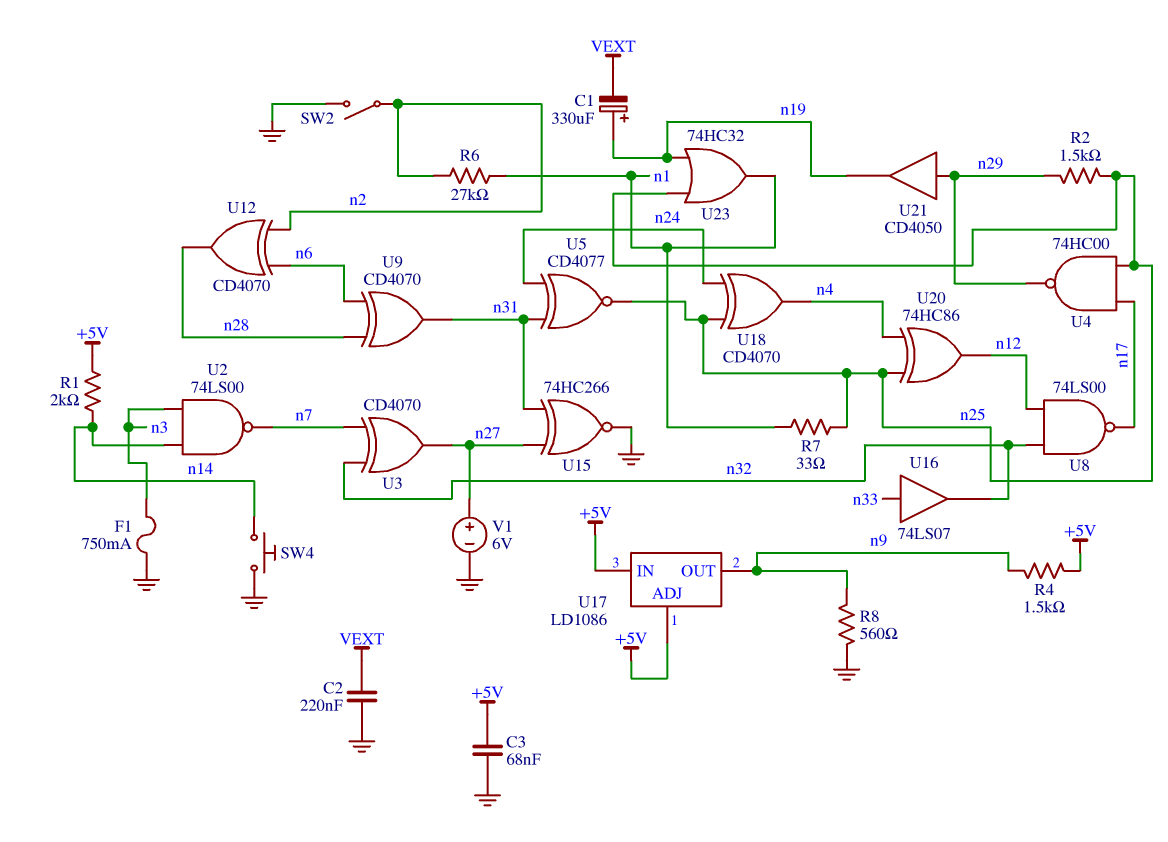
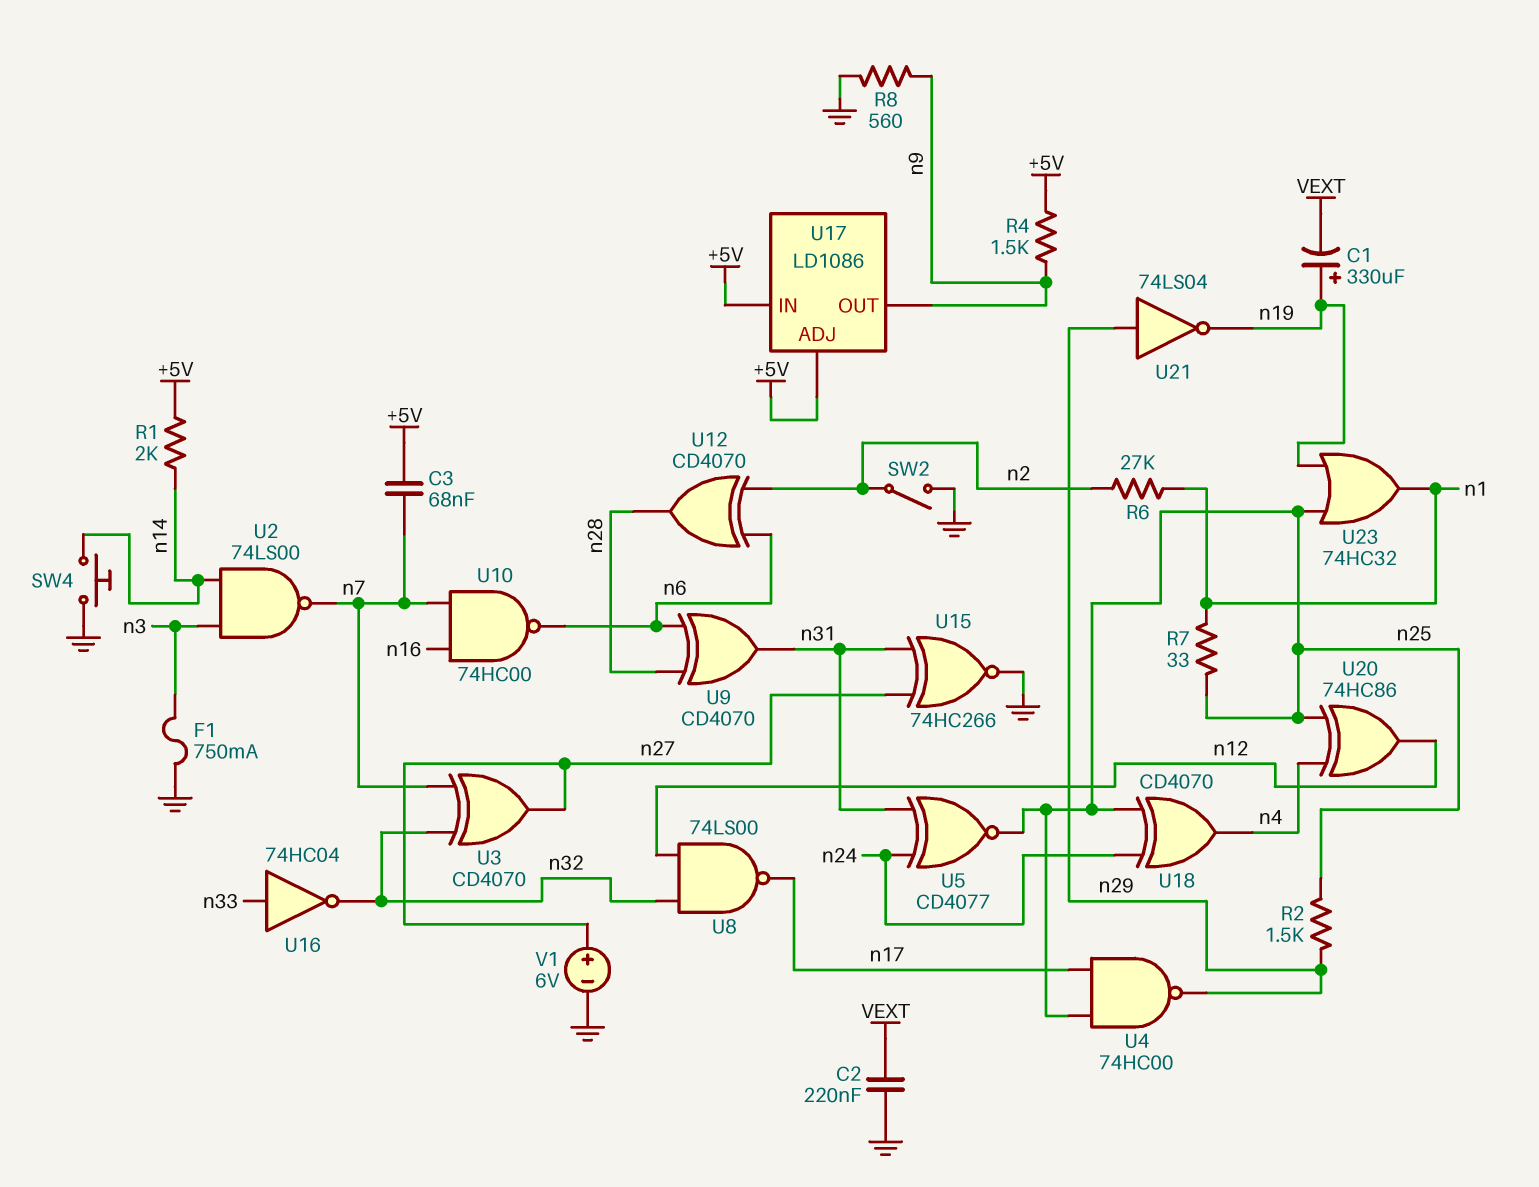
C3: 68nF (+5V, GND) -> 68nF (+5V, n7)
U10: none -> NAND 74HC00 (in n7, in n16, out n6)
U16: buffer 74LS07 (in n33, out n32) -> NOT 74HC04 (in n33, out n32)
U21: buffer CD4050 (in n29, out n19) -> NOT 74LS04 (in n29, out n19)

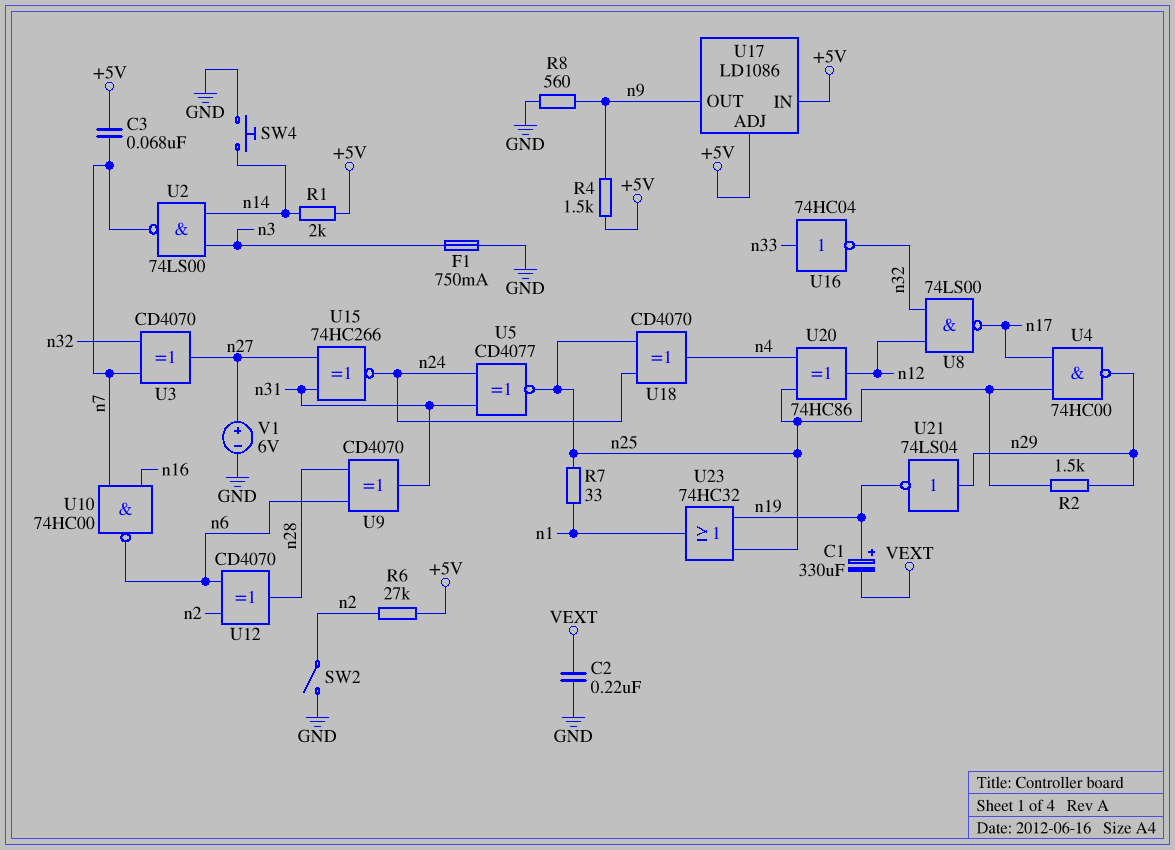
R6: 27k (n1, n2) -> 27k (+5V, n2)
U15: XNOR 74HC266 (in n27, in n31, out GND) -> XNOR 74HC266 (in n27, in n31, out n24)

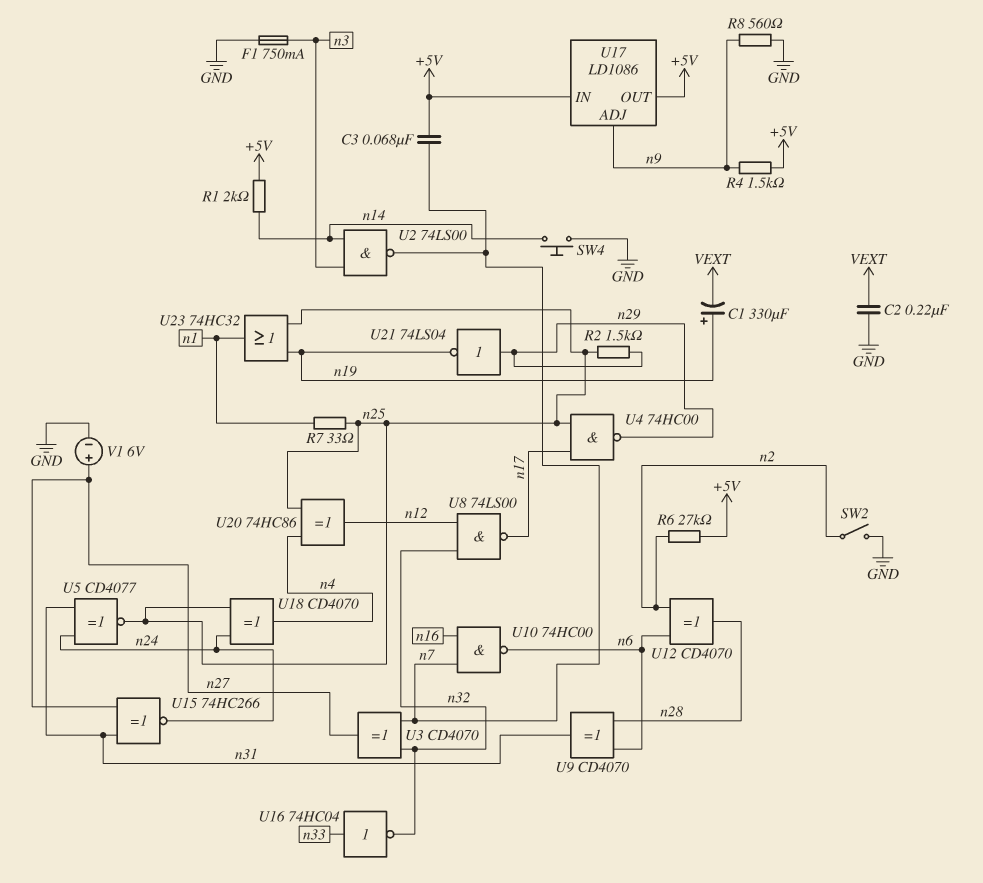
U17 pin ADJ: +5V -> n9
U17 pin OUT: n9 -> +5V

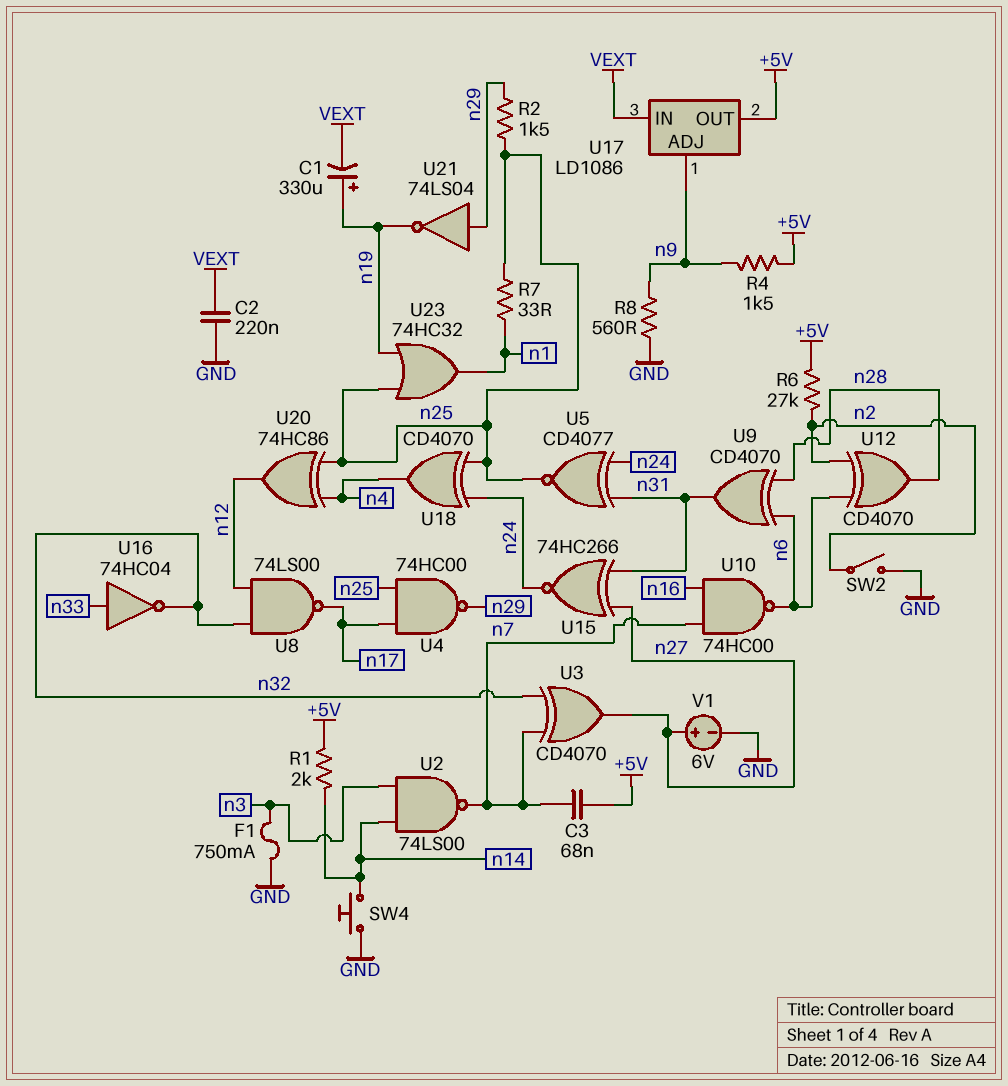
U17 pin IN: +5V -> VEXT

